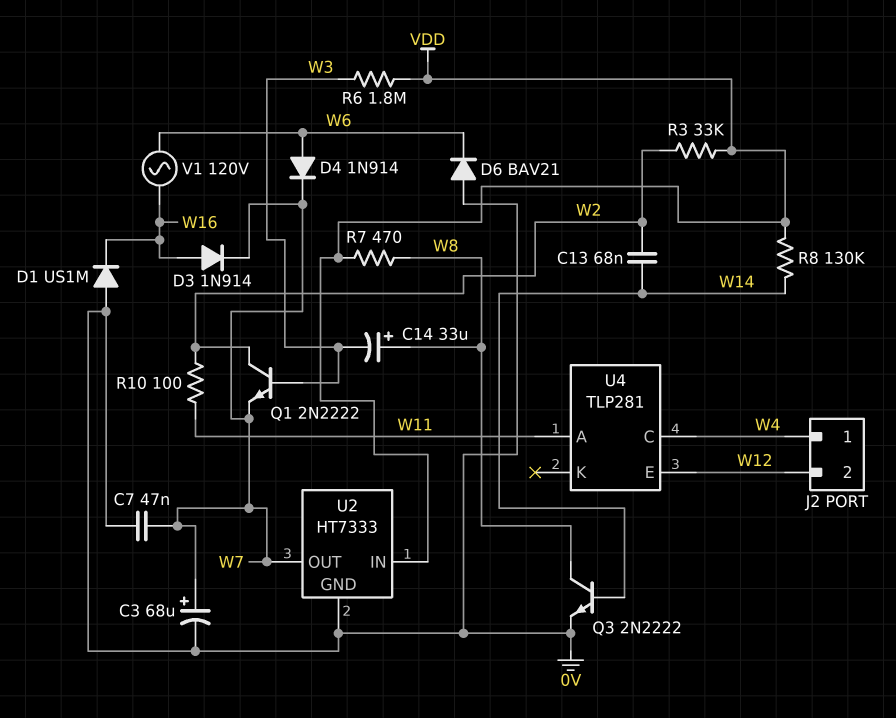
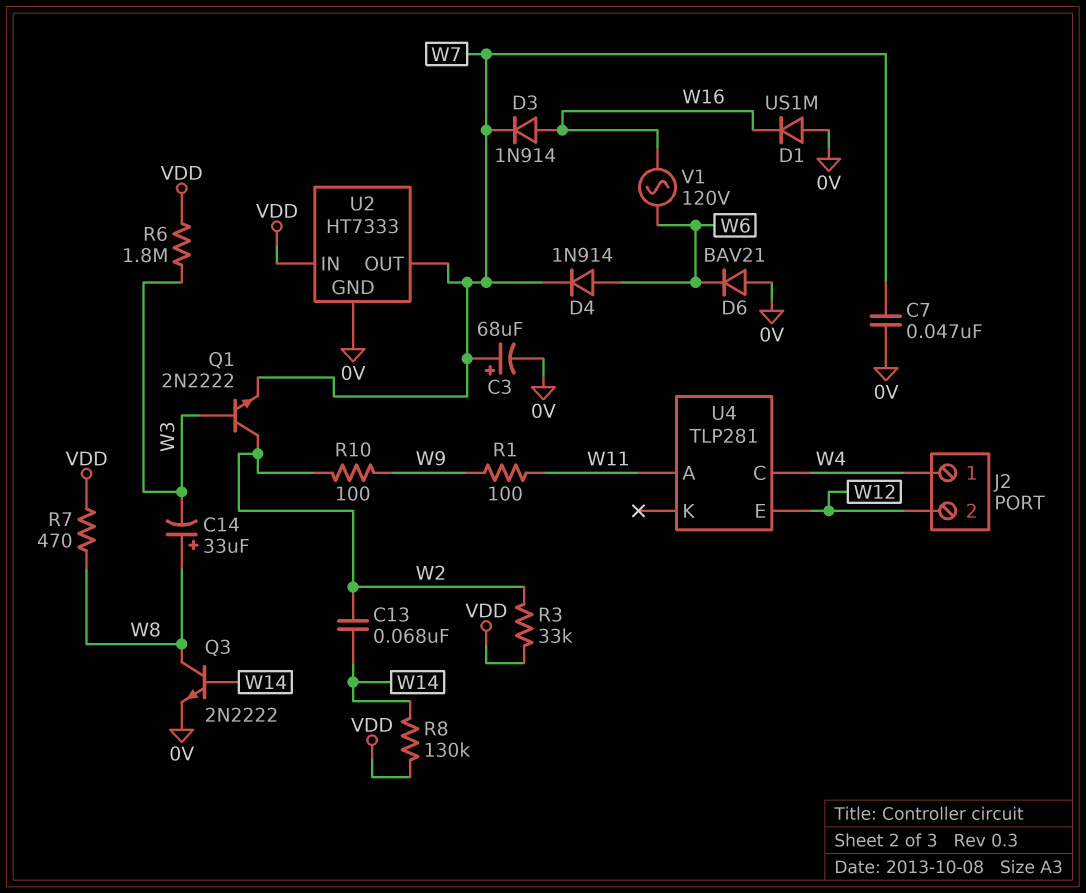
R1: none -> 100 (W9, W11)
R10: 100 (W2, W11) -> 100 (W2, W9)

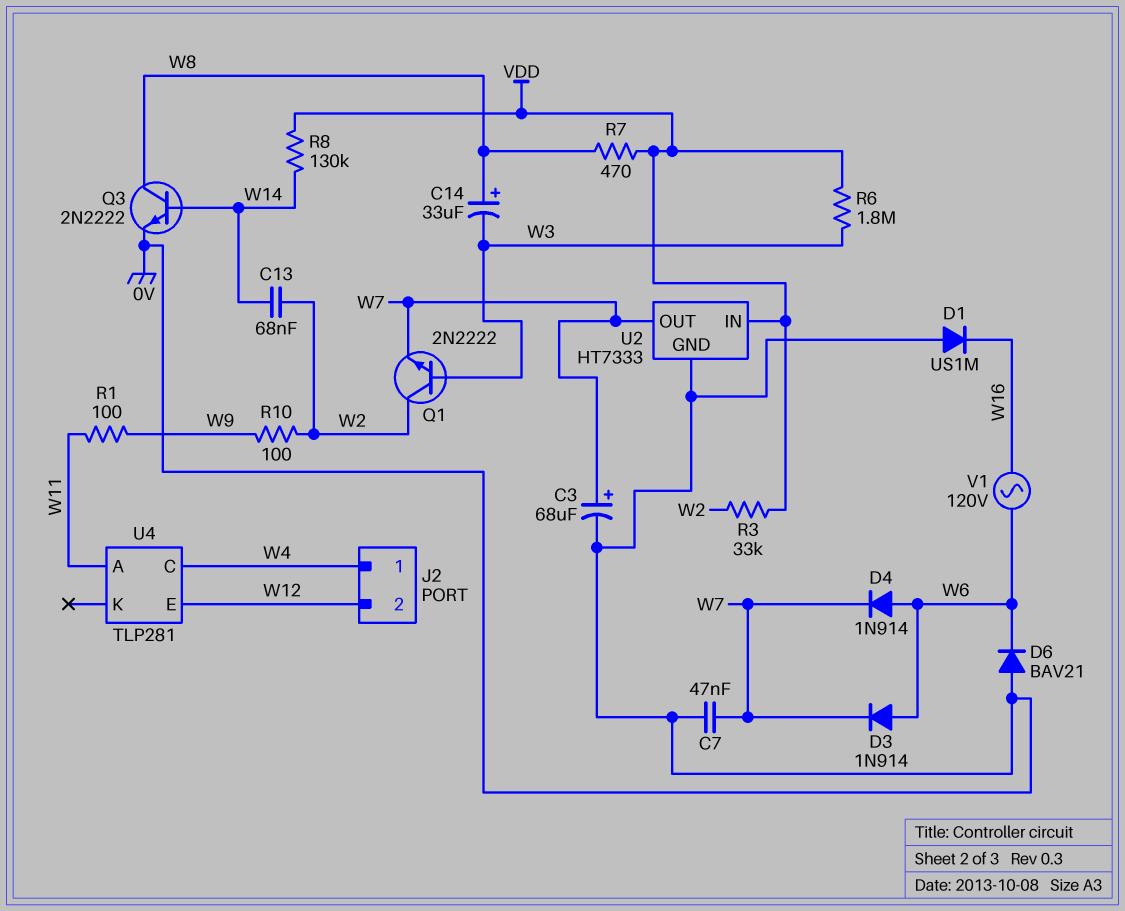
D3: diode 1N914 (A W16, K W7) -> diode 1N914 (A W6, K W7)

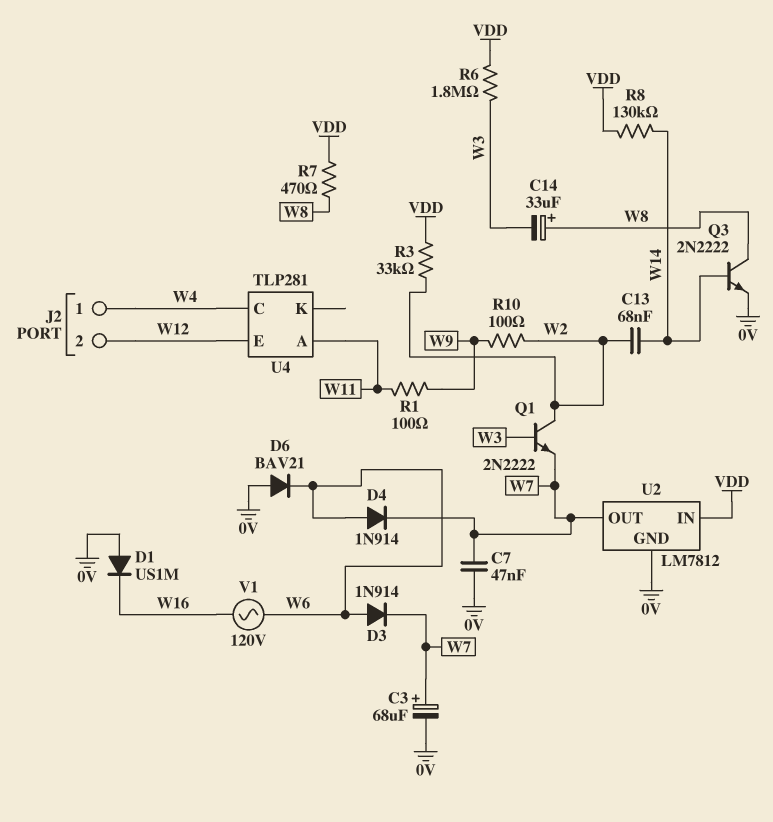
U2: HT7333 -> LM7812

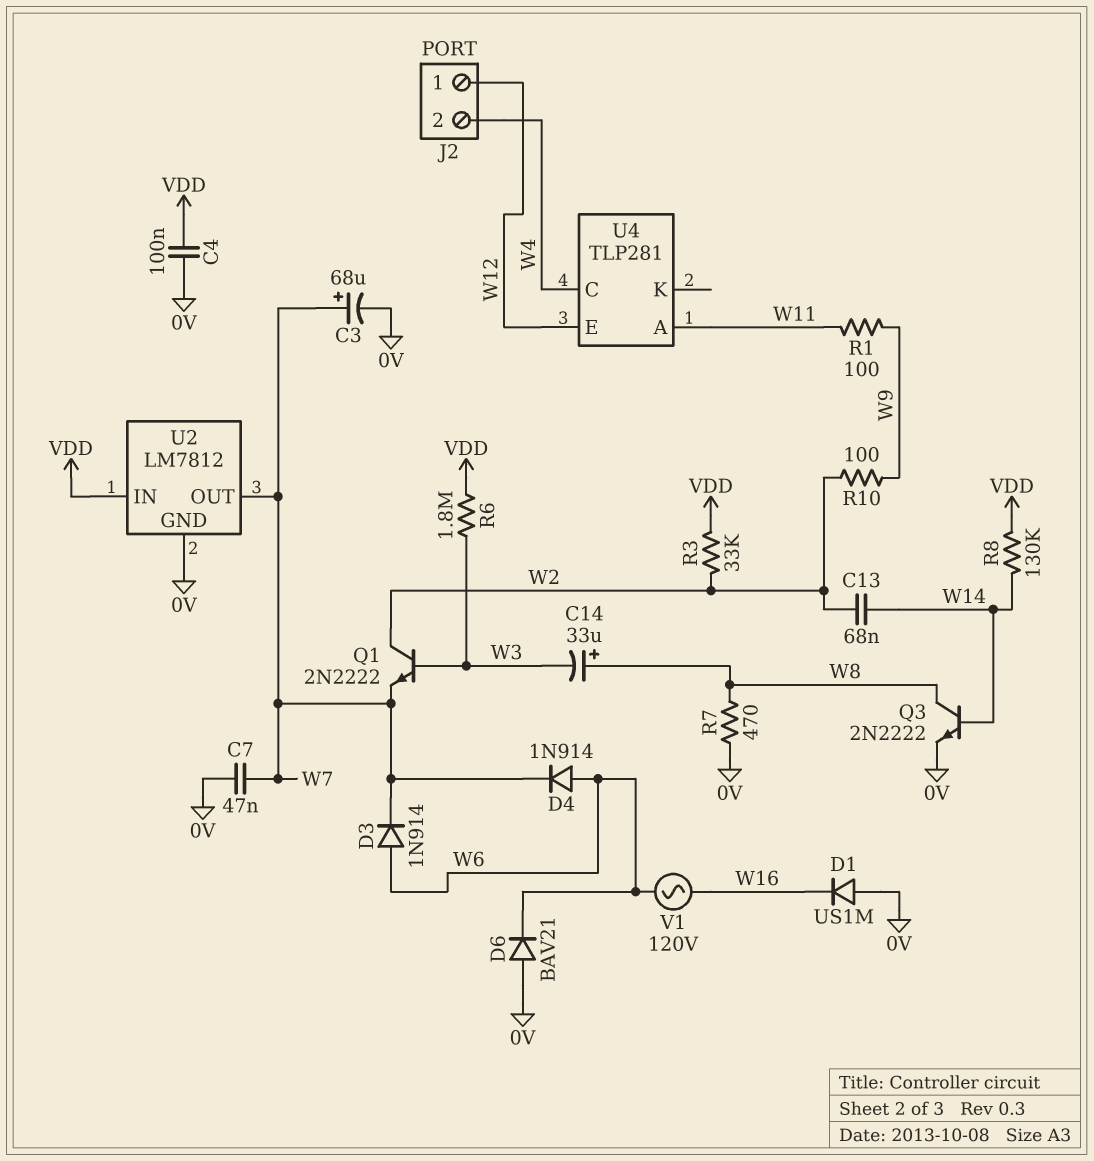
C4: none -> 100nF (0V, VDD)
J2 pin 1: W4 -> W12
J2 pin 2: W12 -> W4
R7: 470 (VDD, W8) -> 470 (0V, W8)

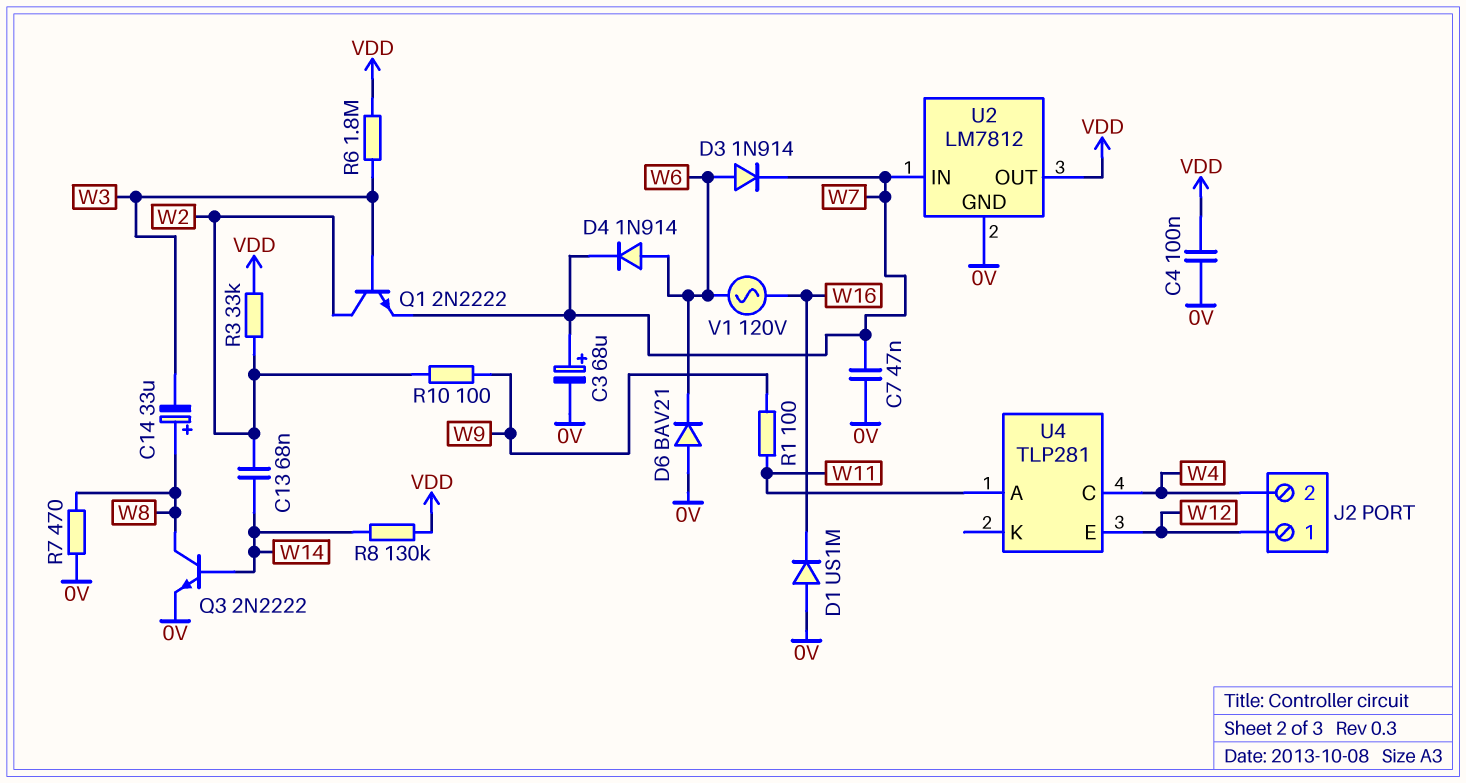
U2 pin IN: VDD -> W7
U2 pin OUT: W7 -> VDD

